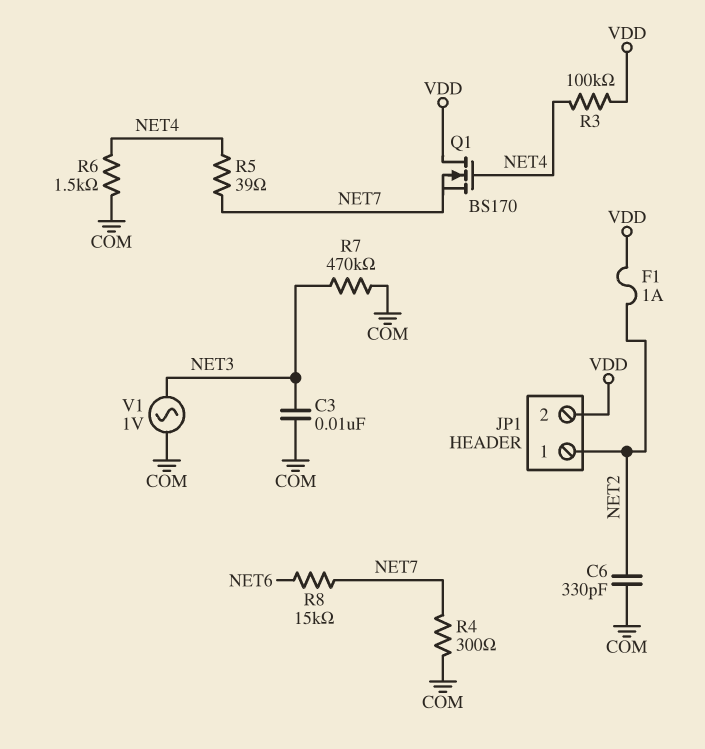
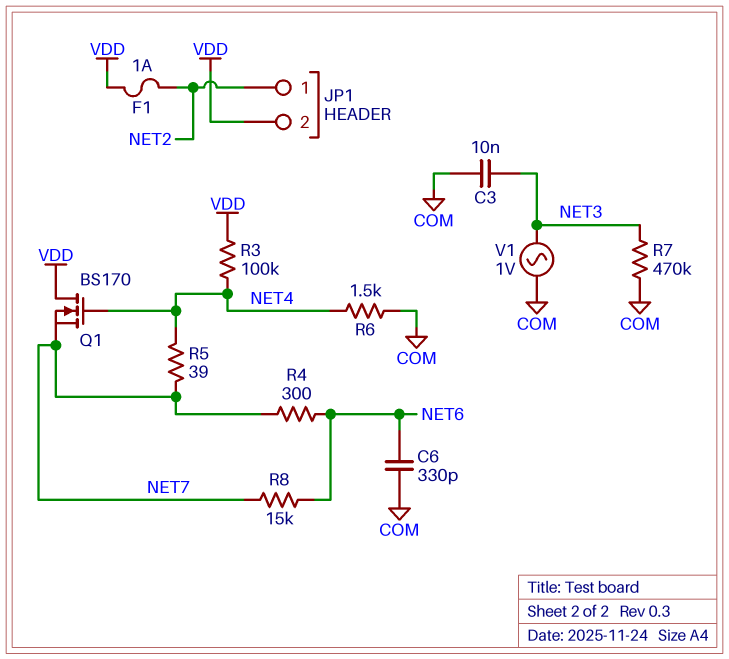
C6: 330pF (COM, NET2) -> 330pF (COM, NET6)
R4: 300 (COM, NET7) -> 300 (NET6, NET7)

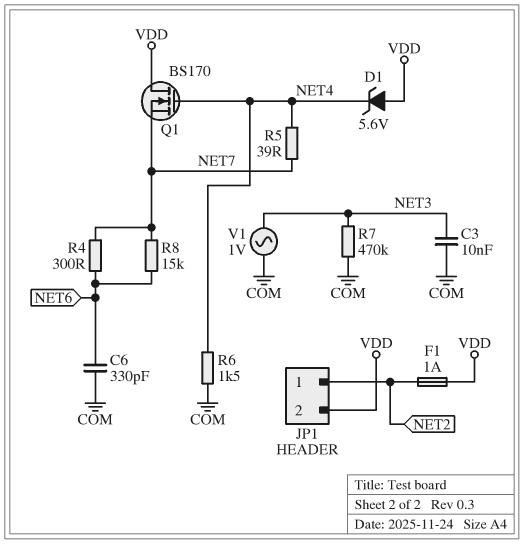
D1: none -> zener 5.6V (A VDD, K NET4)
R3: 100k (NET4, VDD) -> none

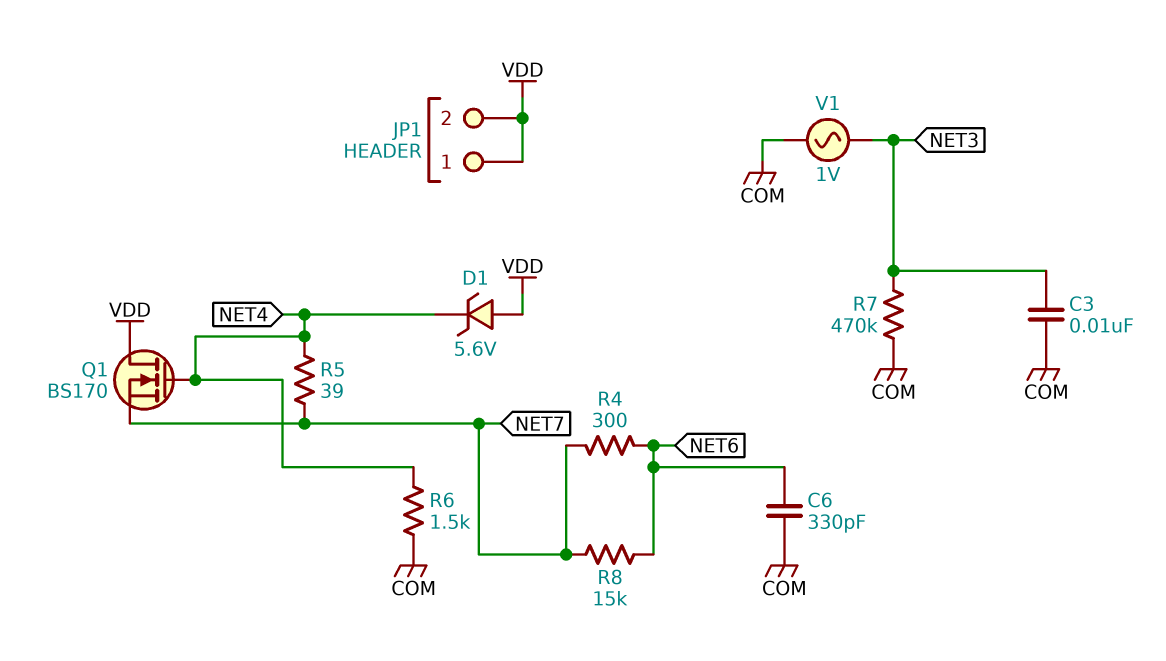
F1: 1A (NET2, VDD) -> none
JP1 pin 1: NET2 -> VDD

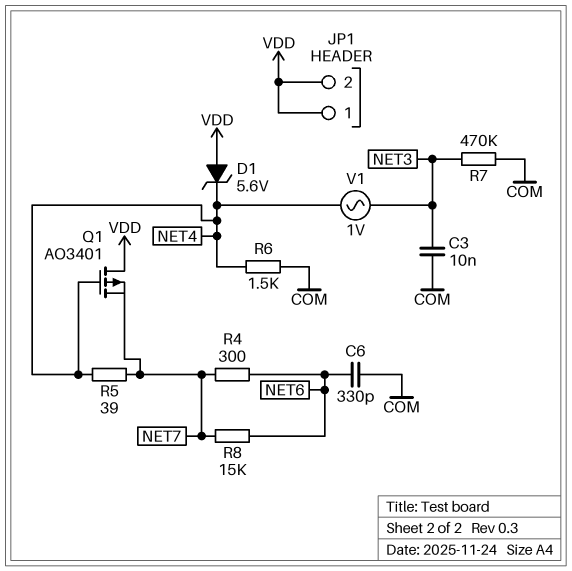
Q1: NMOS BS170 (G NET4, D VDD, S NET7) -> PMOS AO3401 (G NET4, D VDD, S NET7)
V1: AC 1V (COM, NET3) -> AC 1V (NET3, NET4)

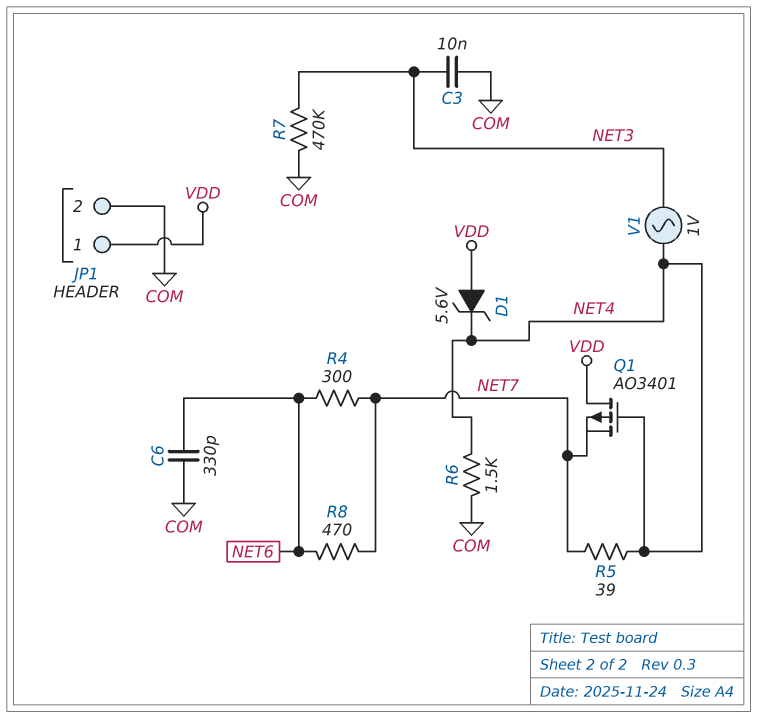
JP1 pin 2: VDD -> COM
R8: 15k (NET6, NET7) -> 470 (NET6, NET7)

